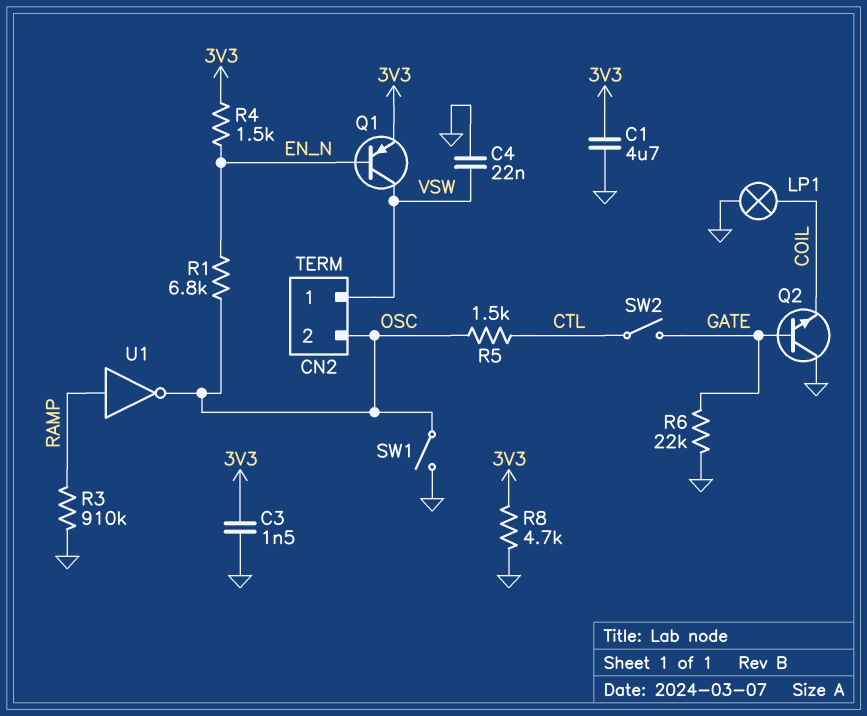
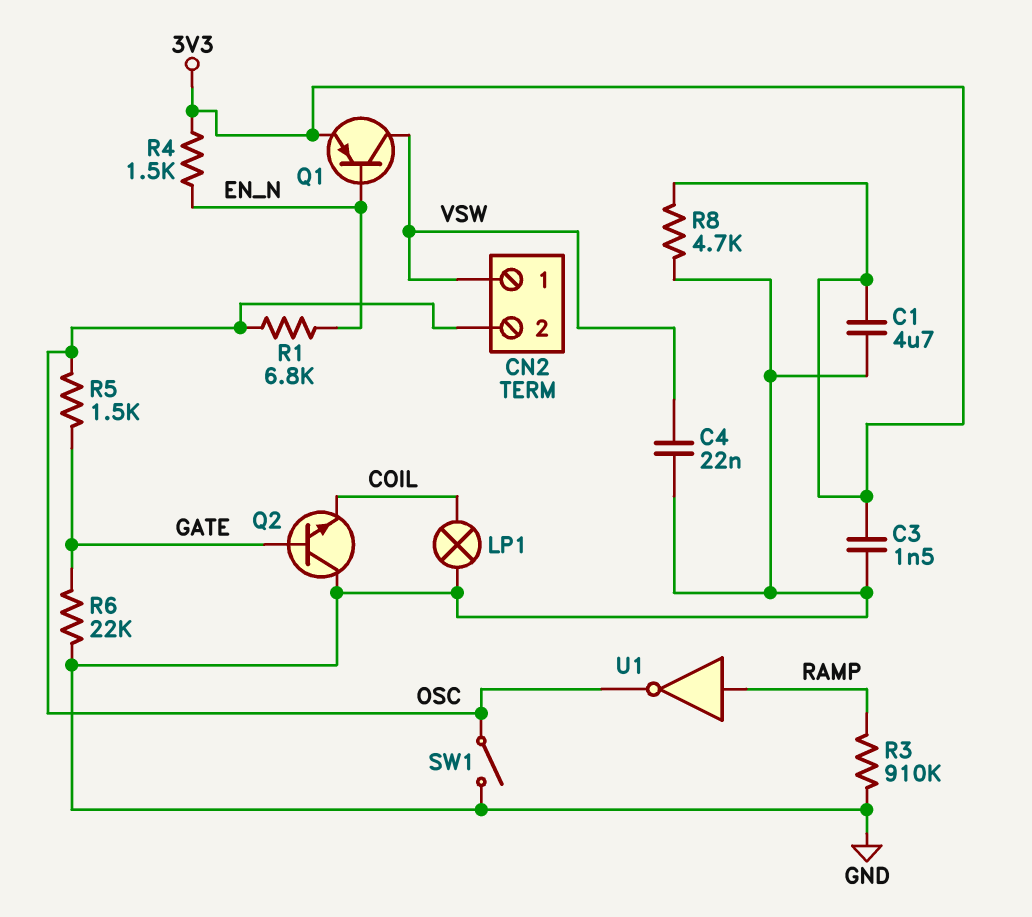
R5: 1.5k (CTL, OSC) -> 1.5k (GATE, OSC)
SW2: switch (CTL, GATE) -> none

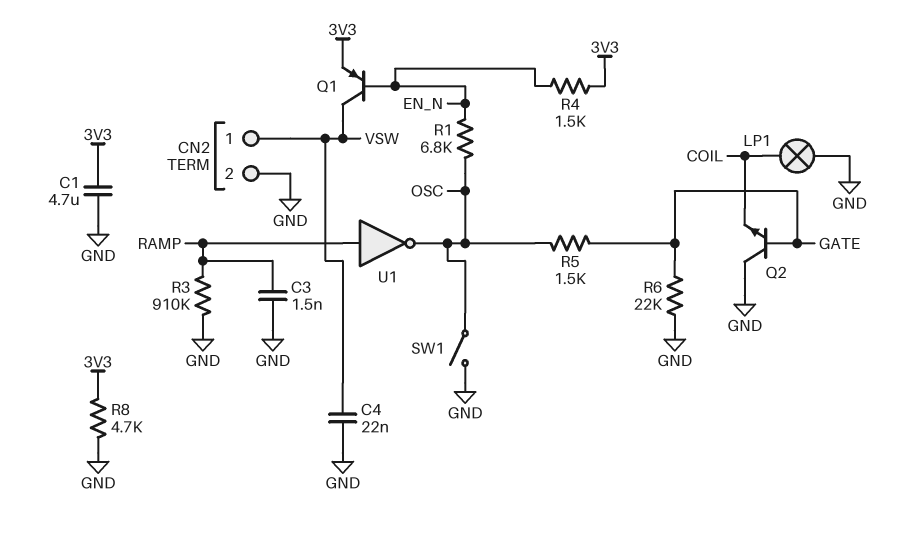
C3: 1.5nF (3V3, GND) -> 1.5nF (GND, RAMP)
CN2 pin 2: OSC -> GND

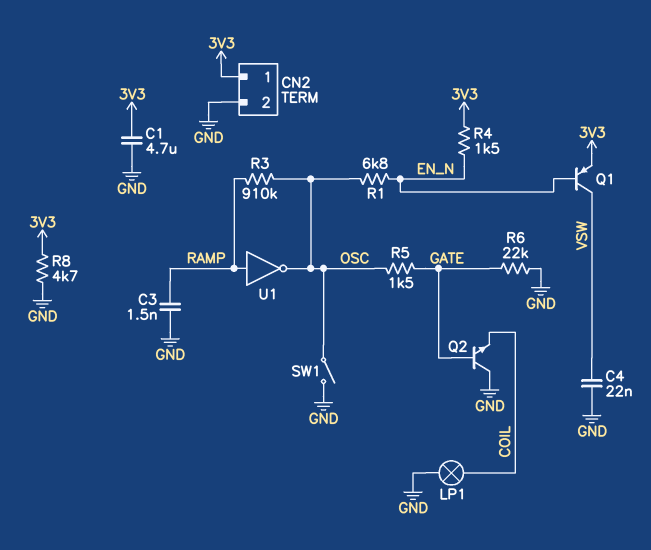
CN2 pin 1: VSW -> 3V3
R3: 910k (GND, RAMP) -> 910k (OSC, RAMP)

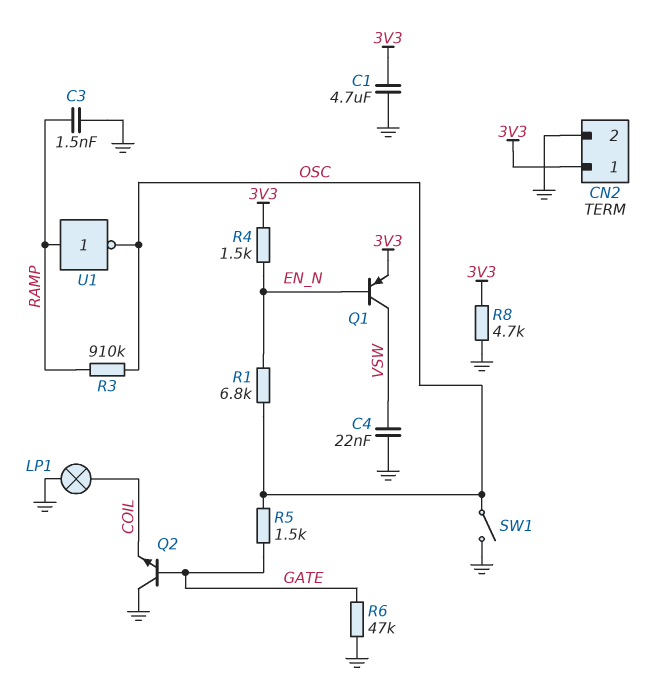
R6: 22k (GATE, GND) -> 47k (GATE, GND)

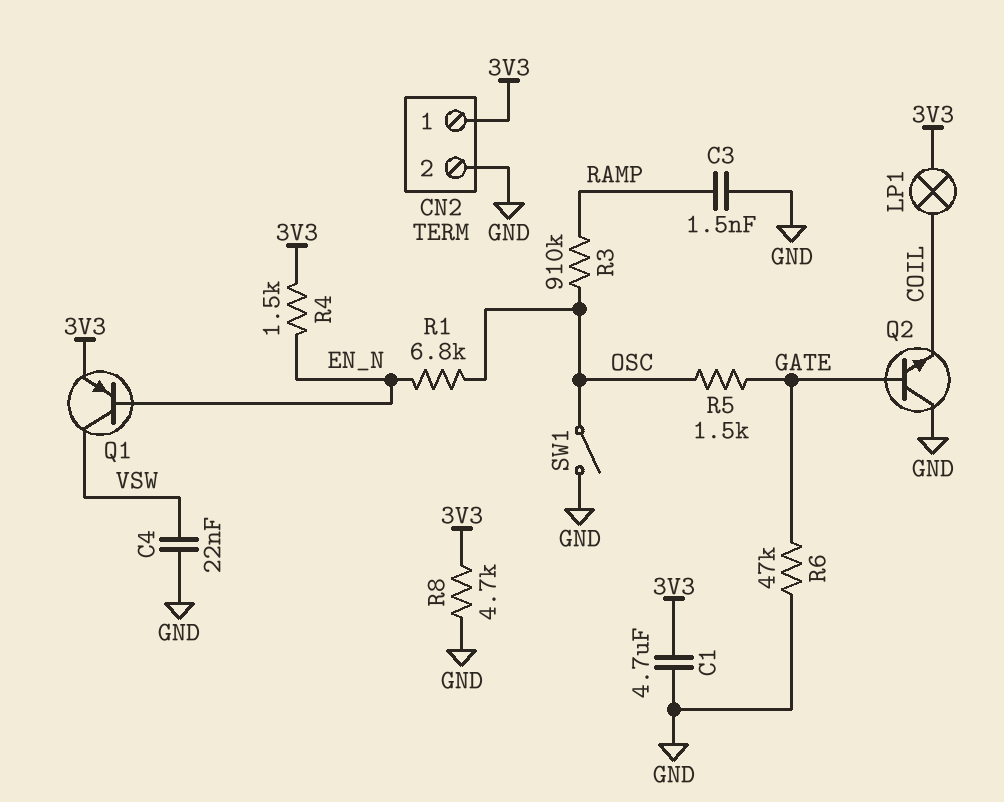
LP1: lamp (COIL, GND) -> lamp (3V3, COIL)
U1: NOT (in RAMP, out OSC) -> none

